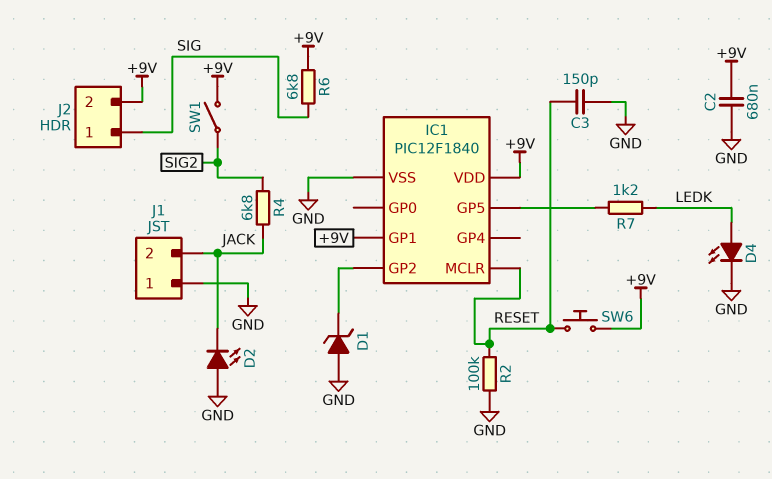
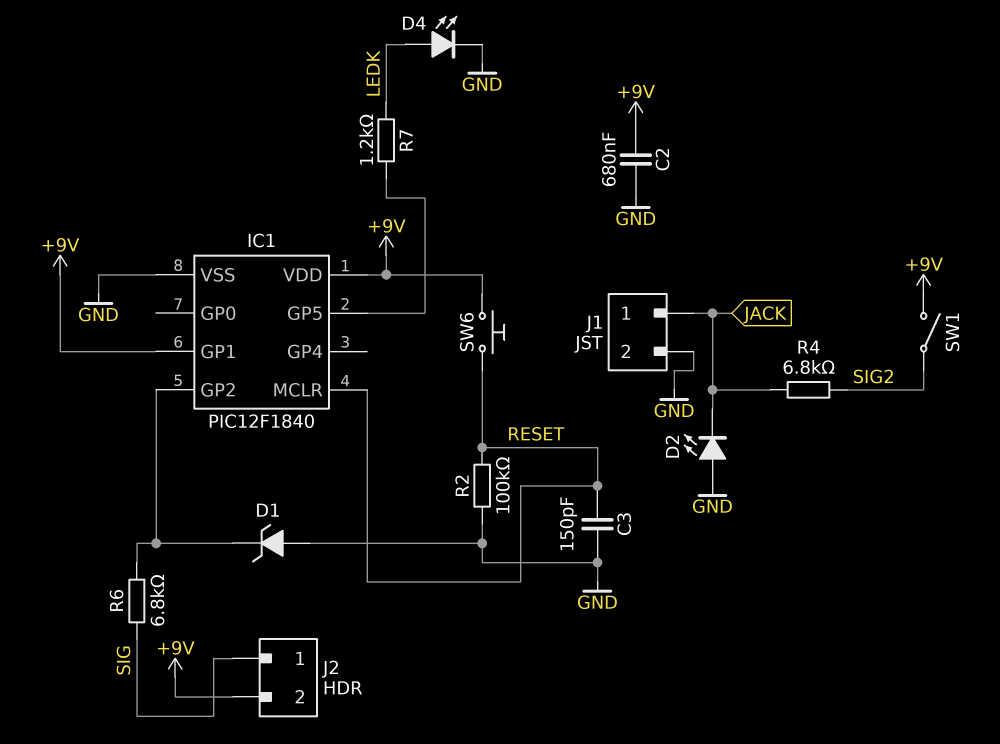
J1 pin 1: GND -> JACK
J1 pin 2: JACK -> GND
R6: 6.8k (+9V, SIG) -> 6.8k (IC1/GP2, SIG)

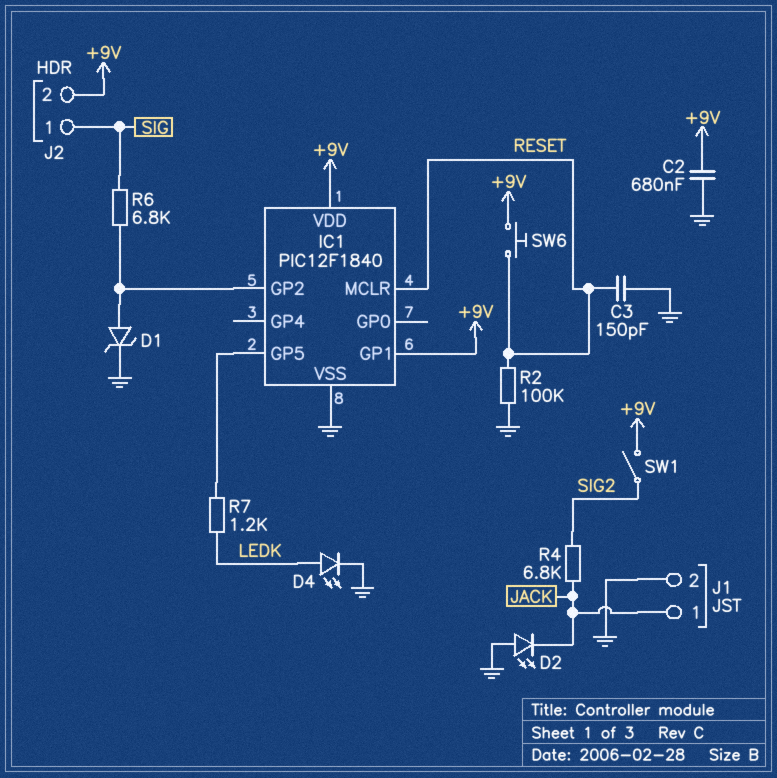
D1: zener (A GND, K IC1/GP2) -> zener (A IC1/GP2, K GND)

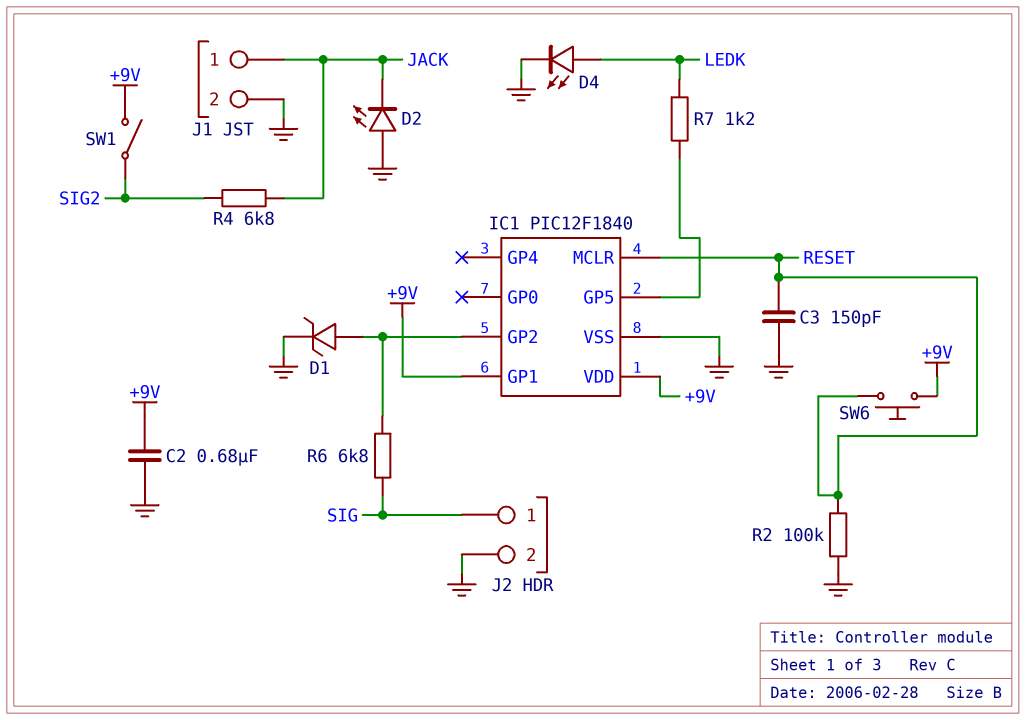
J2 pin 2: +9V -> GND

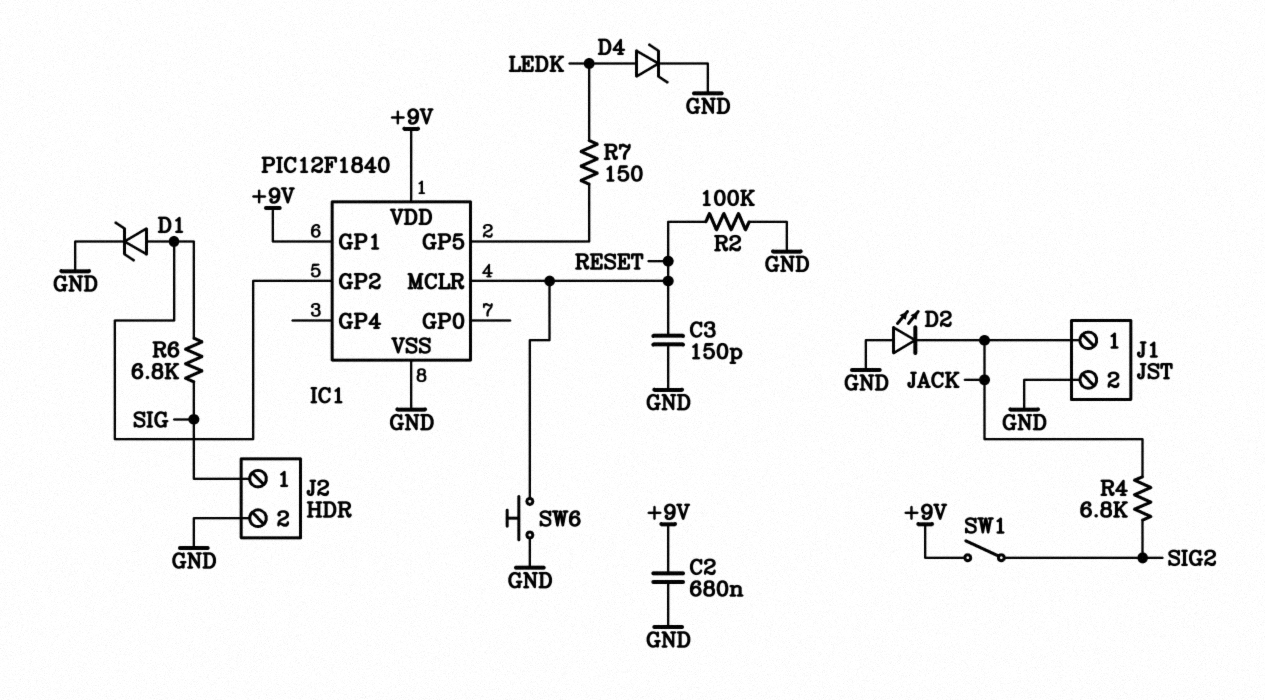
D4: LED (A LEDK, K GND) -> zener (A LEDK, K GND)
R7: 1.2k (IC1/GP5, LEDK) -> 150 (IC1/GP5, LEDK)
SW6: button (+9V, RESET) -> button (GND, RESET)

